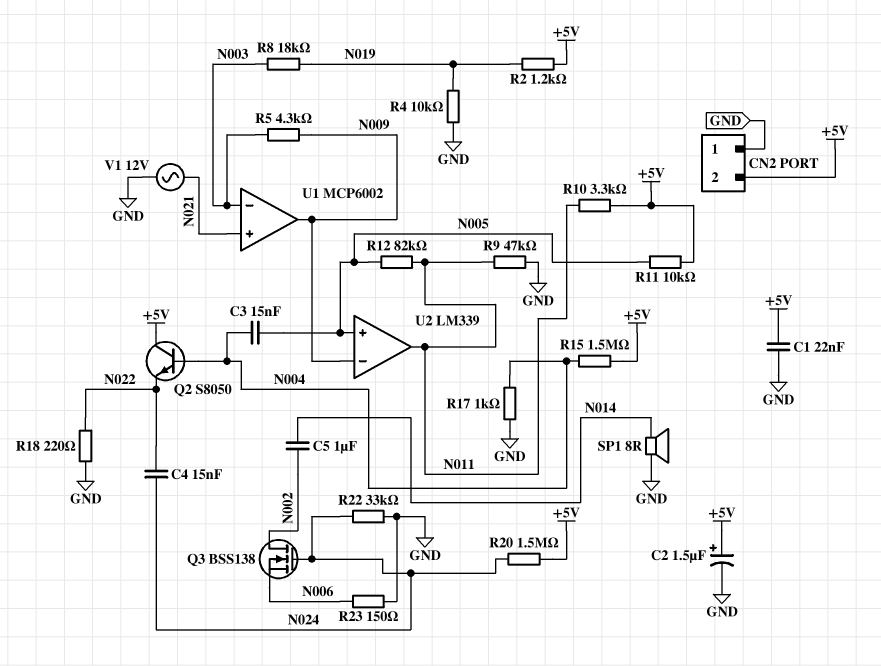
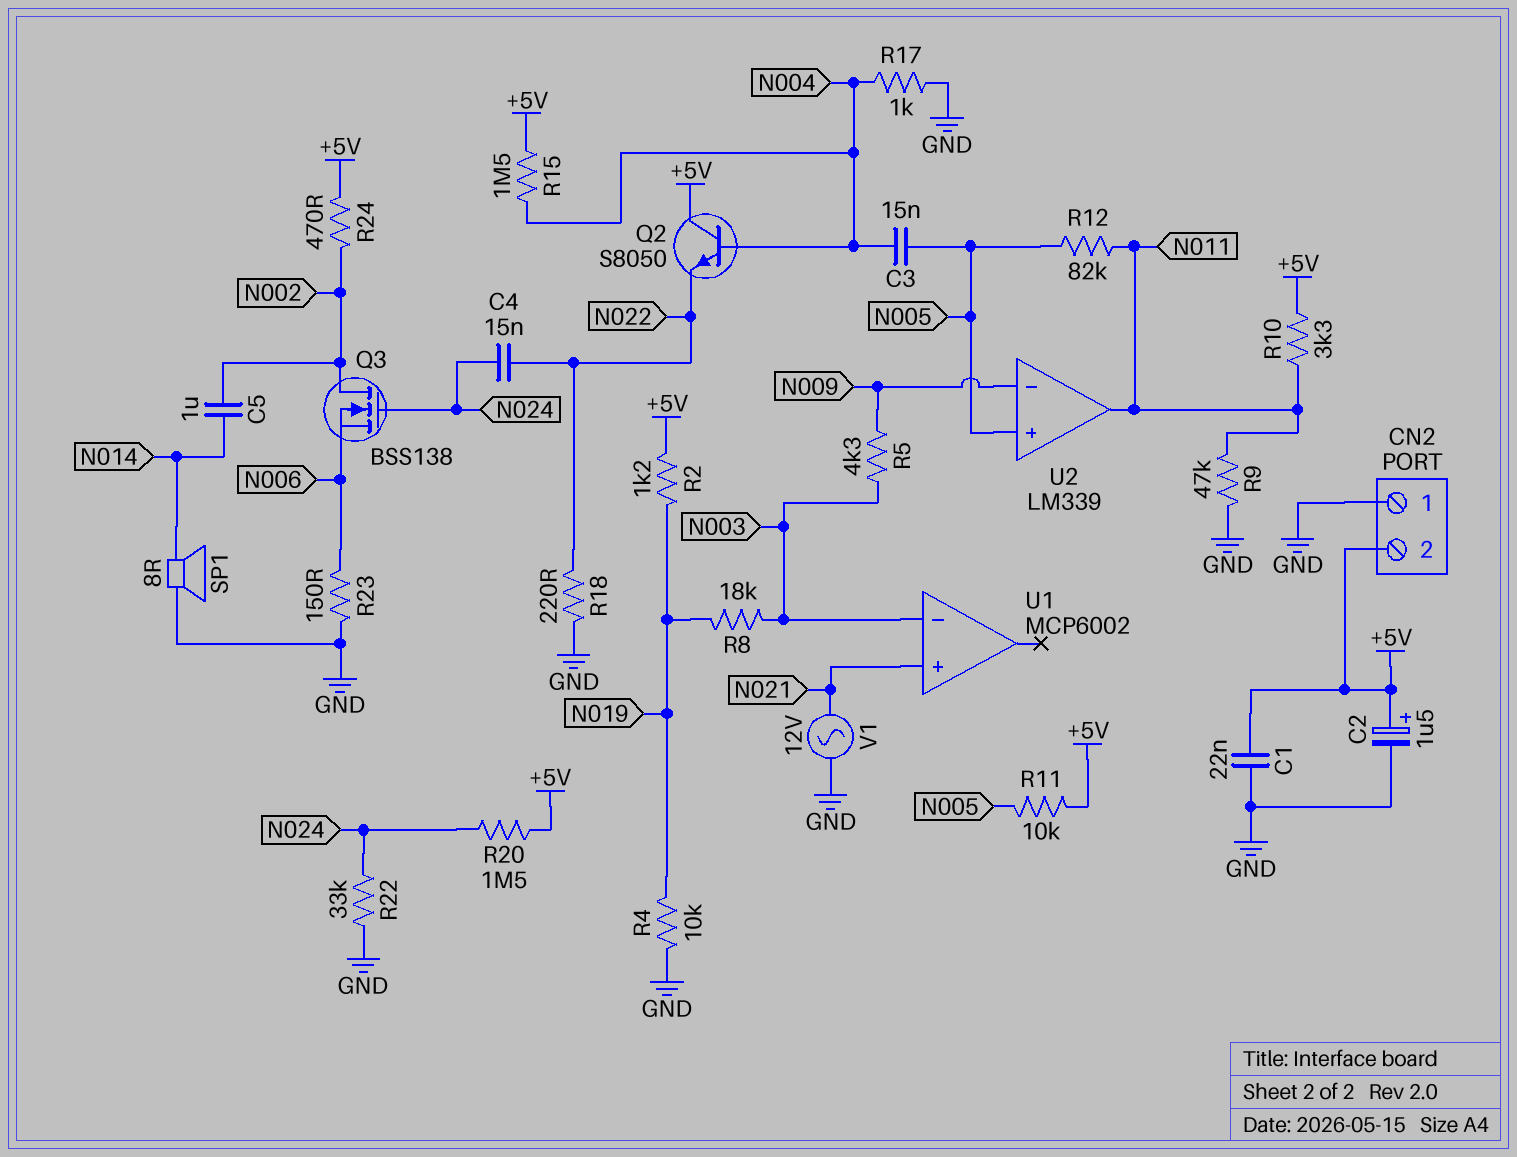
R24: none -> 470 (+5V, N002)
U1 pin out: N009 -> none

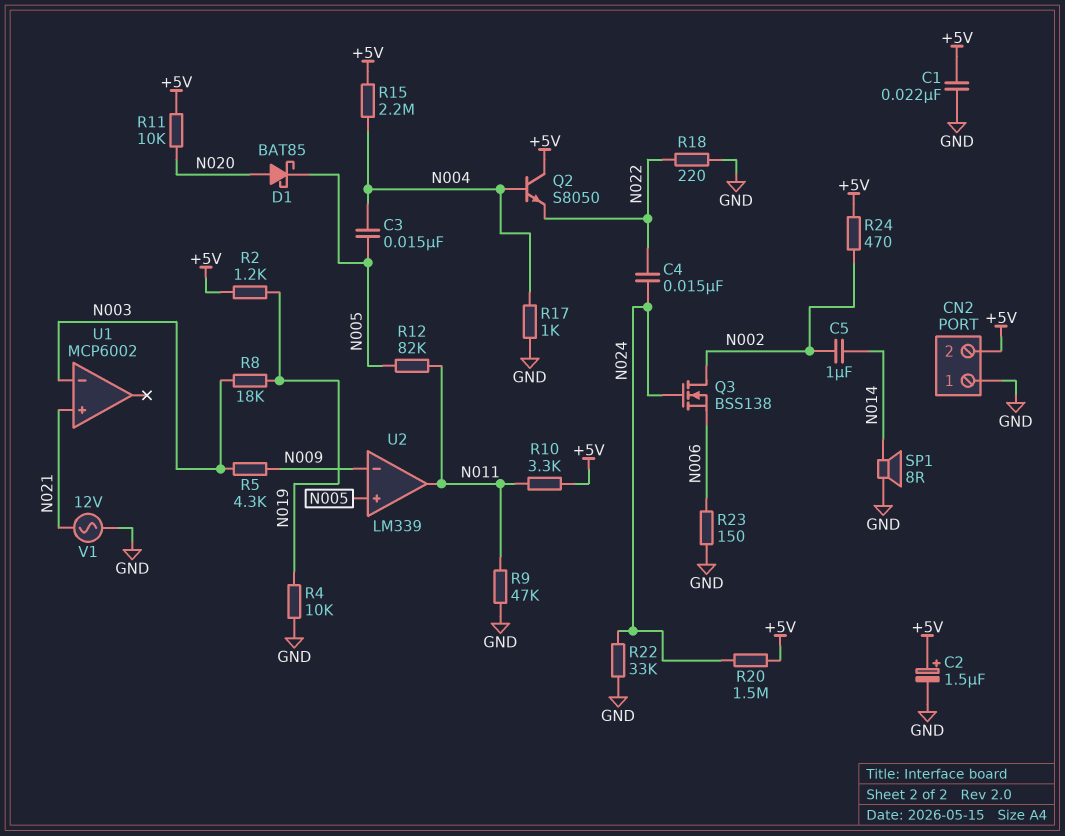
D1: none -> schottky BAT85 (A N020, K N005)
R11: 10k (+5V, N005) -> 10k (+5V, N020)
R15: 1.5M (+5V, N004) -> 2.2M (+5V, N004)

